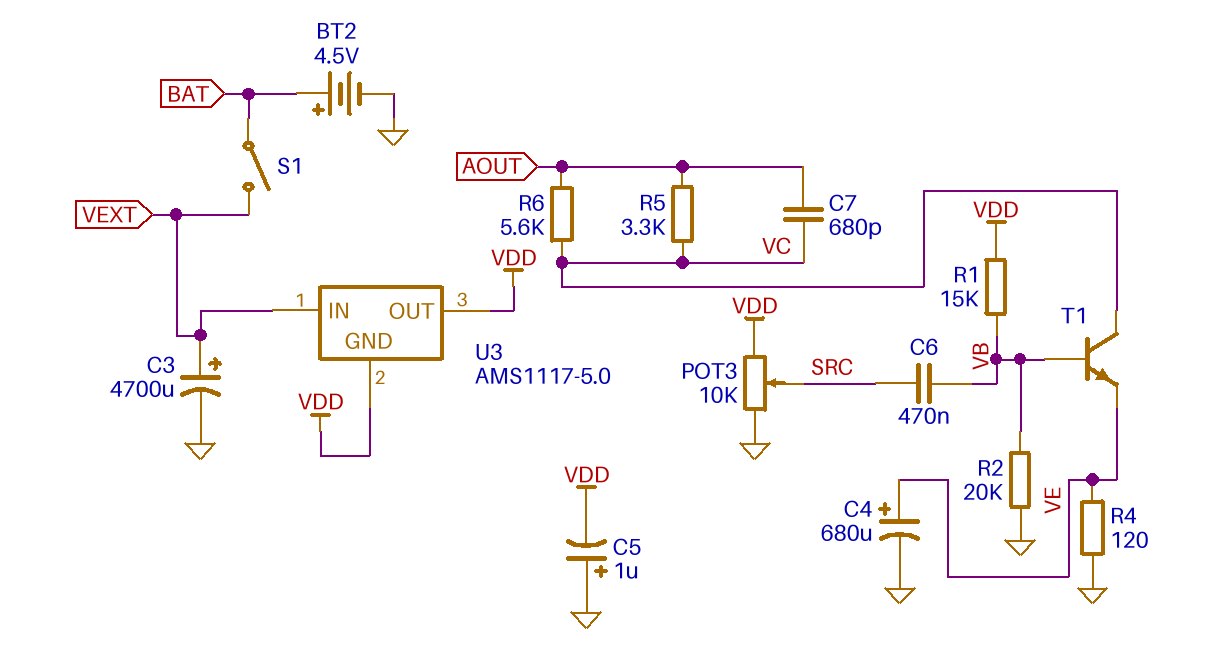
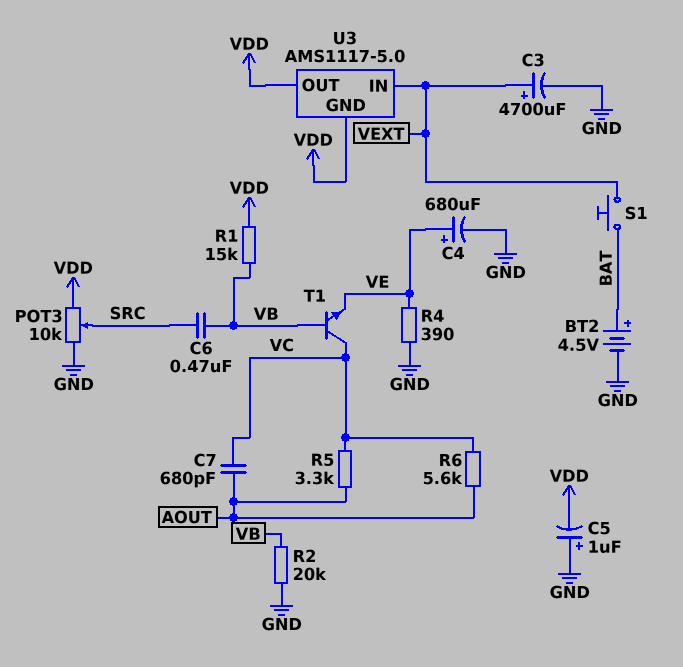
R4: 120 (GND, VE) -> 390 (GND, VE)
S1: switch (BAT, VEXT) -> button (BAT, VEXT)

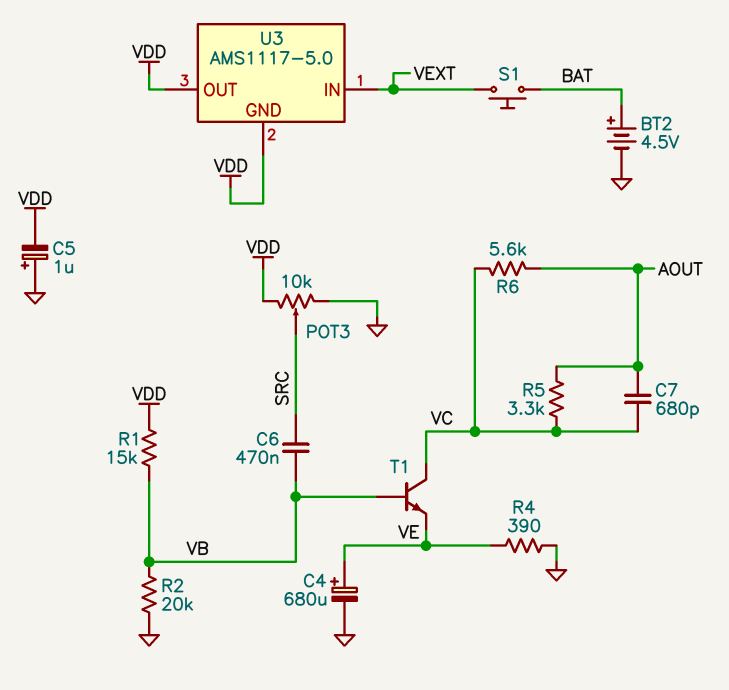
C3: 4700uF (plus VEXT, minus GND) -> none

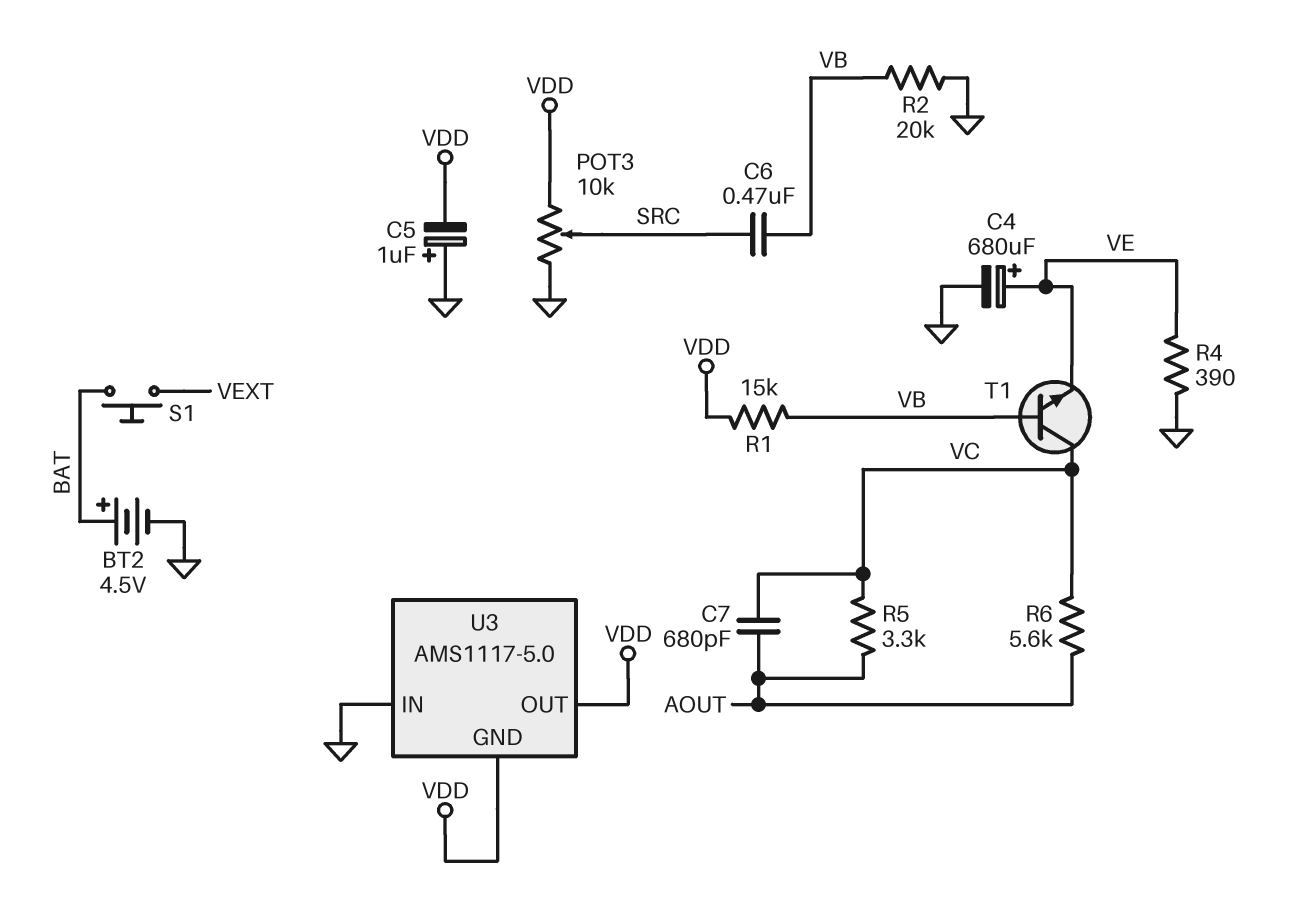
U3 pin IN: VEXT -> GND

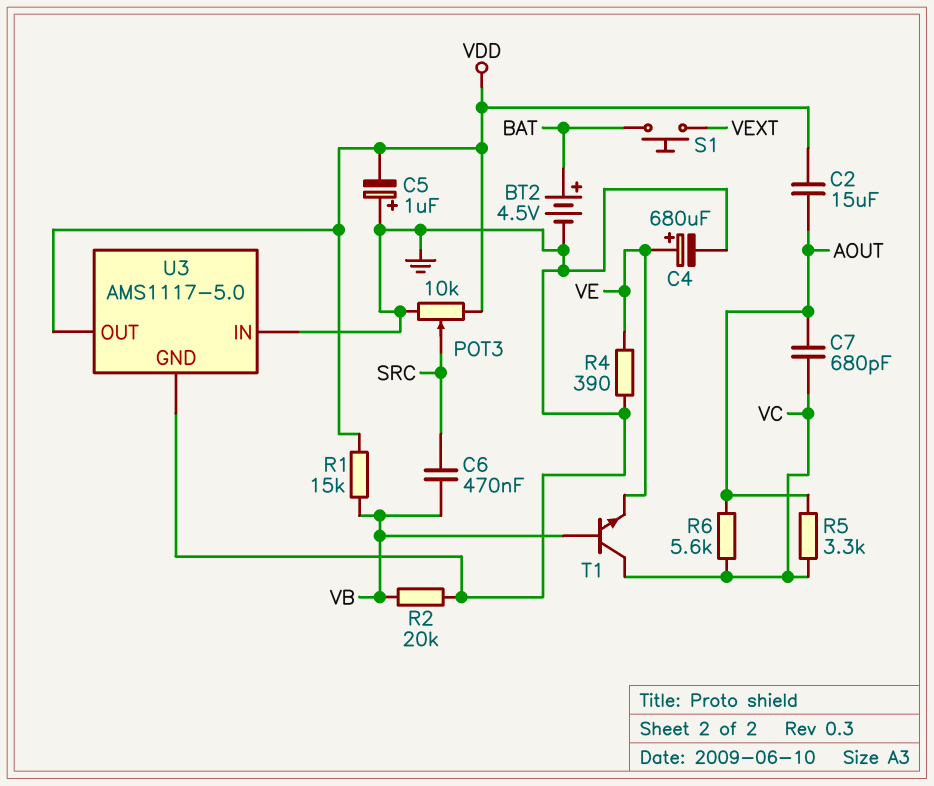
C2: none -> 15uF (AOUT, VDD)
U3 pin GND: VDD -> GND

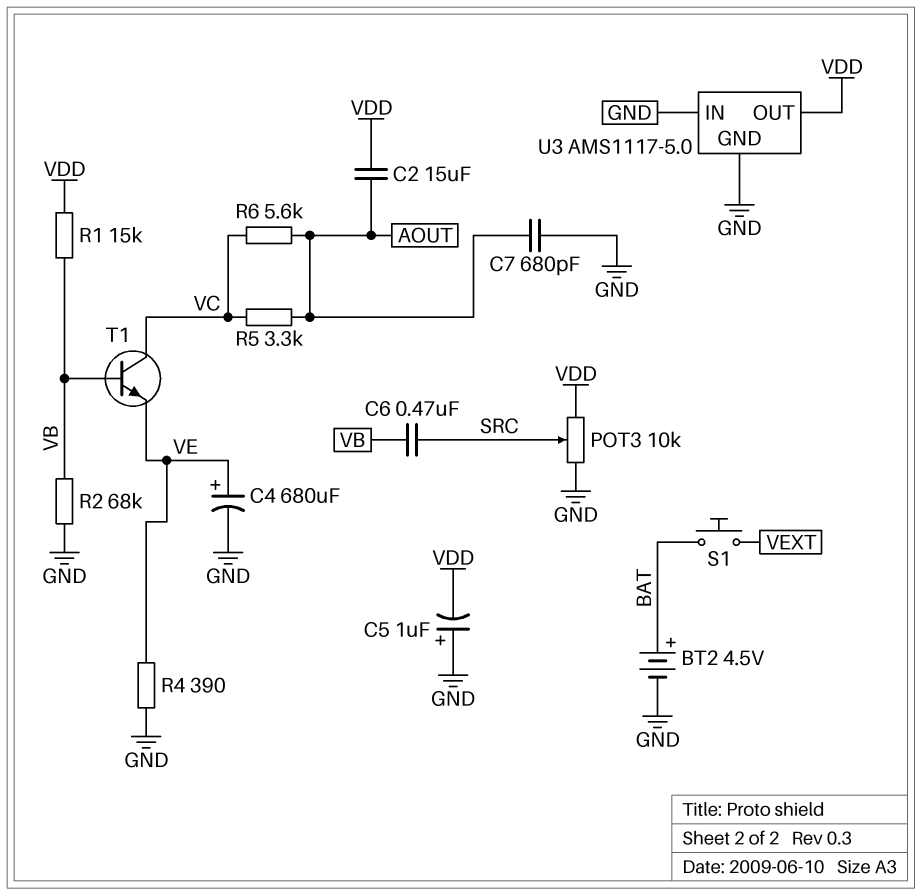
C7: 680pF (AOUT, VC) -> 680pF (AOUT, GND)
R2: 20k (GND, VB) -> 68k (GND, VB)

